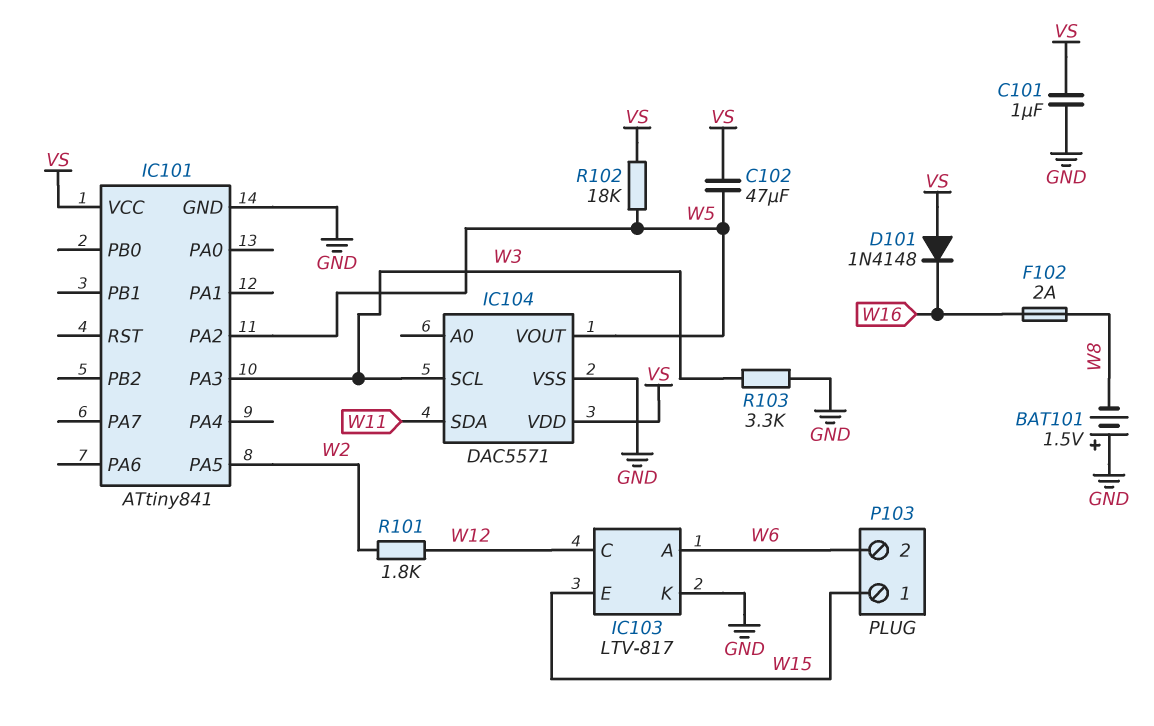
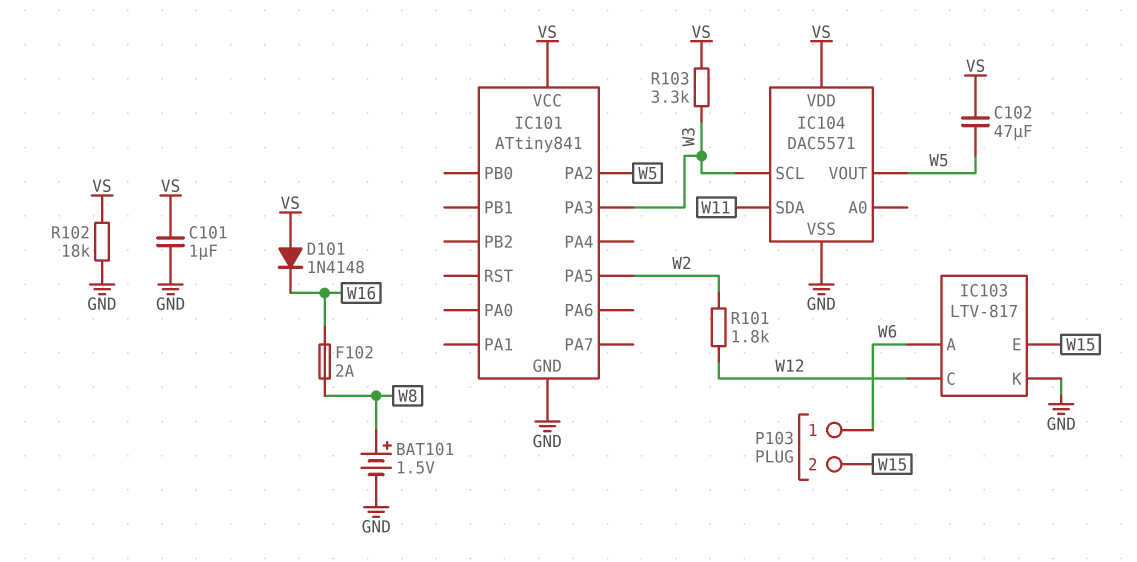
BAT101: 1.5V (plus GND, minus W8) -> 1.5V (plus W8, minus GND)
P103 pin 1: W15 -> W6
P103 pin 2: W6 -> W15
R102: 18k (VS, W5) -> 18k (GND, VS)
R103: 3.3k (GND, W3) -> 3.3k (VS, W3)

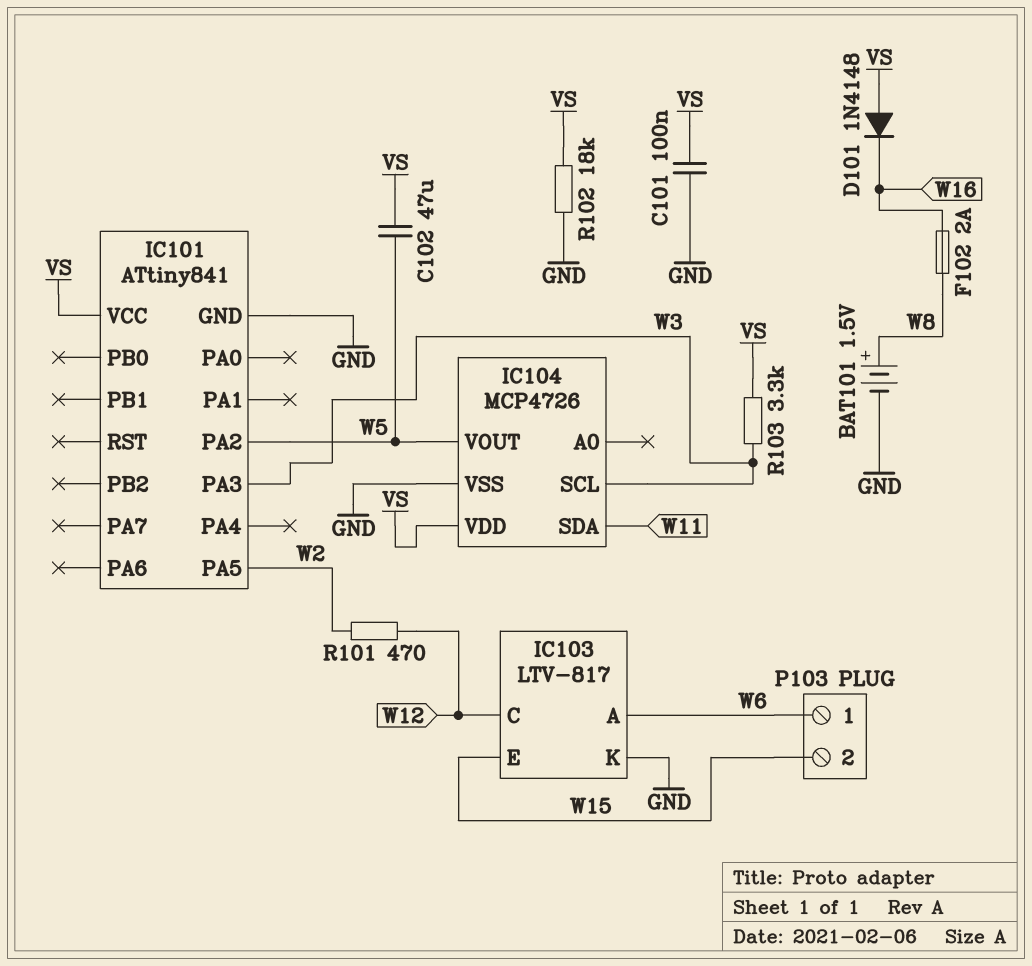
C101: 1uF (GND, VS) -> 100nF (GND, VS)
IC104: DAC5571 -> MCP4726
R101: 1.8k (W2, W12) -> 470 (W2, W12)

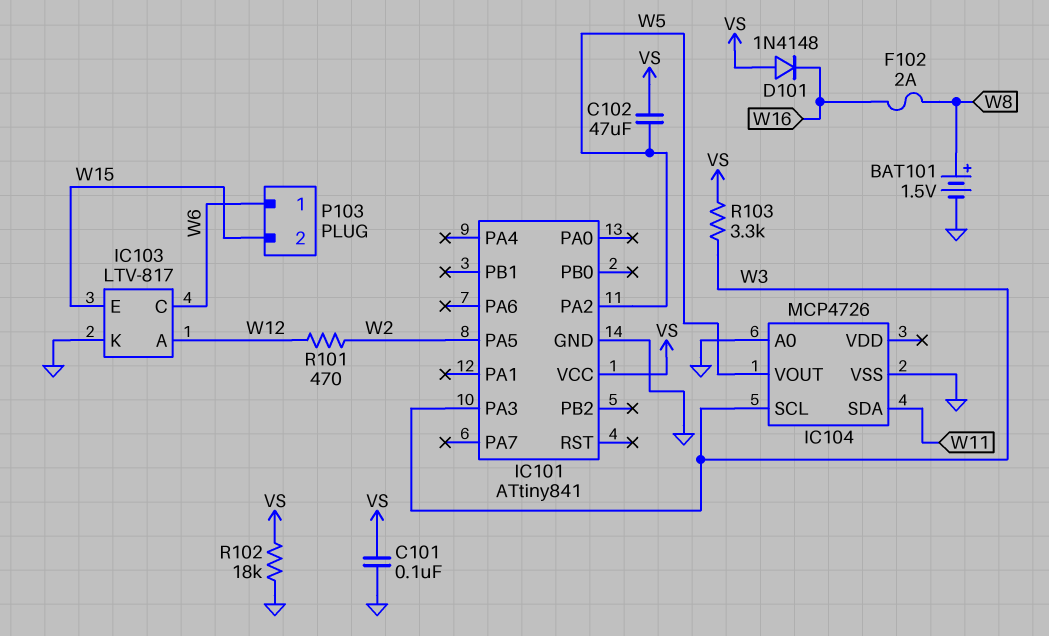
IC103 pin A: W6 -> W12
IC103 pin C: W12 -> W6
IC104 pin A0: none -> GND
IC104 pin VDD: VS -> none

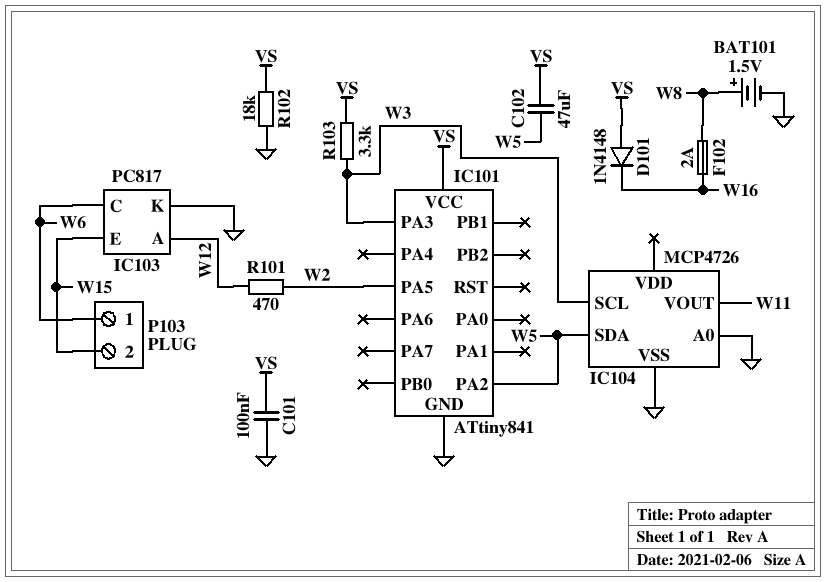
IC103: LTV-817 -> PC817
IC104 pin SDA: W11 -> W5
IC104 pin VOUT: W5 -> W11

